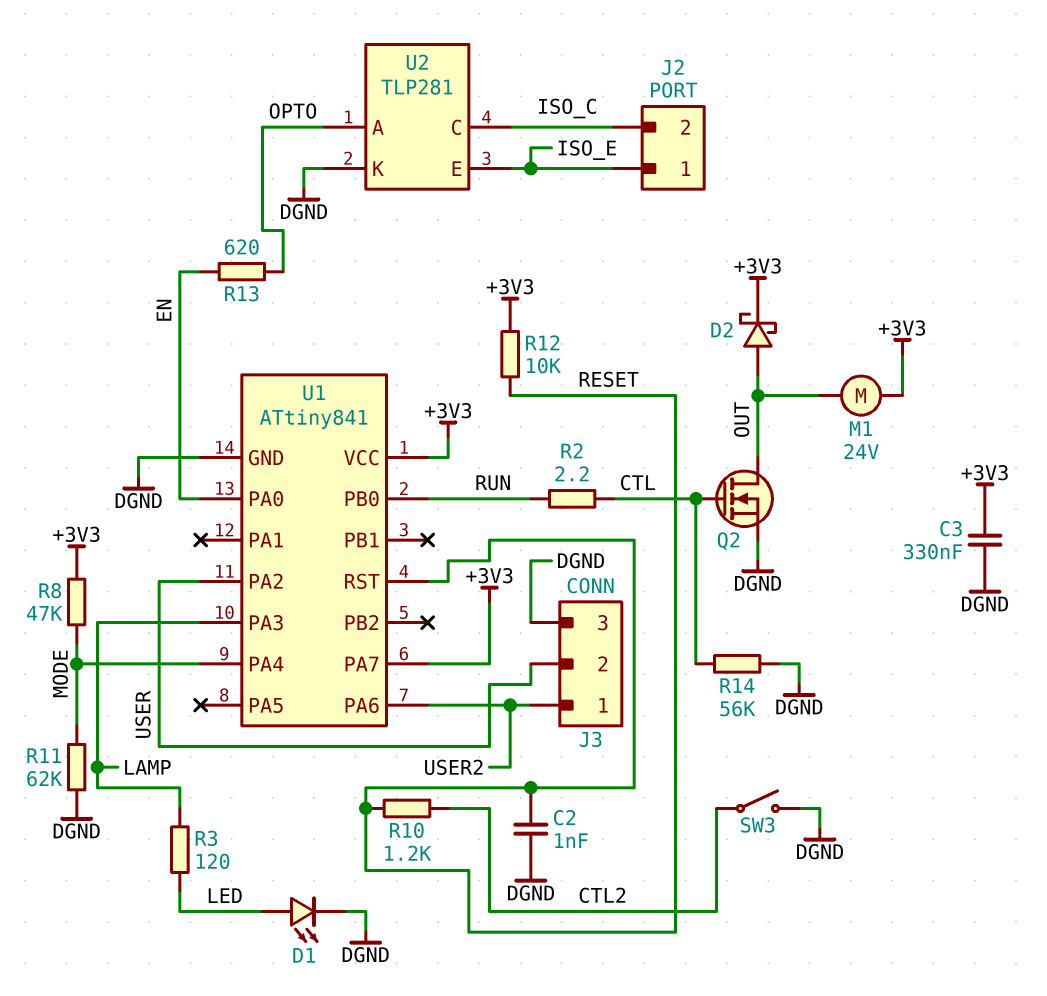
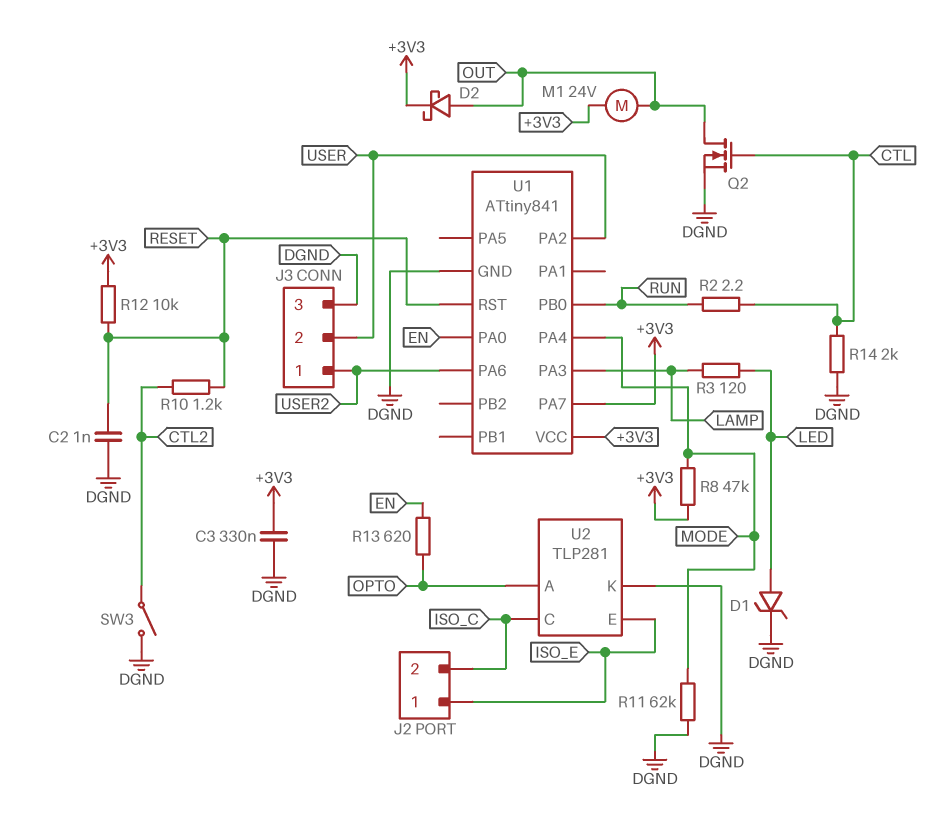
D1: LED (A LED, K DGND) -> zener (A LED, K DGND)
R14: 56k (CTL, DGND) -> 2k (CTL, DGND)

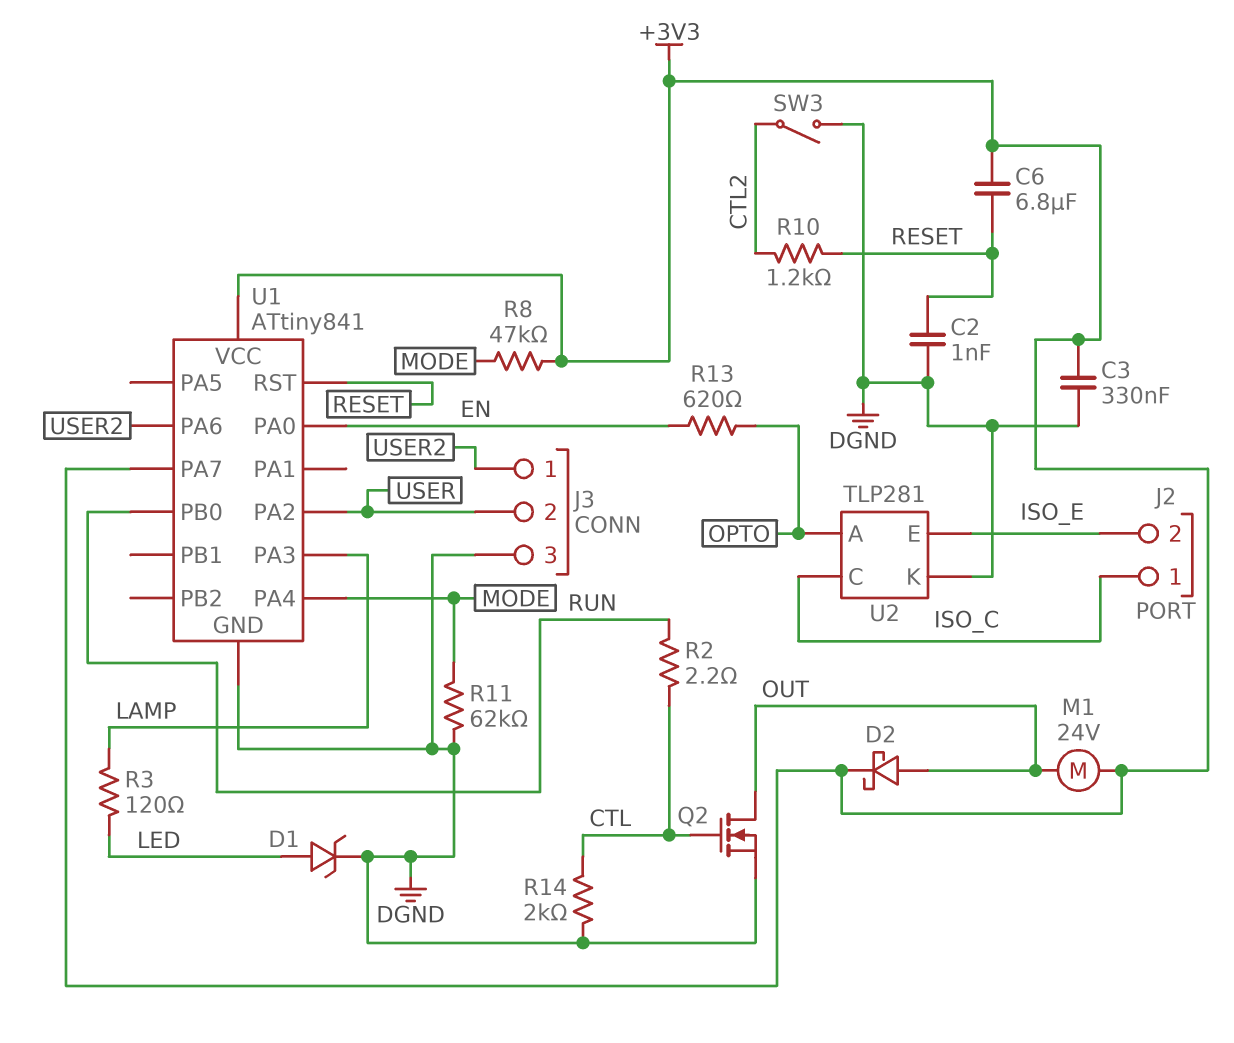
C6: none -> 6.8uF (+3V3, RESET)
J2 pin 1: ISO_E -> ISO_C
J2 pin 2: ISO_C -> ISO_E
R12: 10k (+3V3, RESET) -> none

